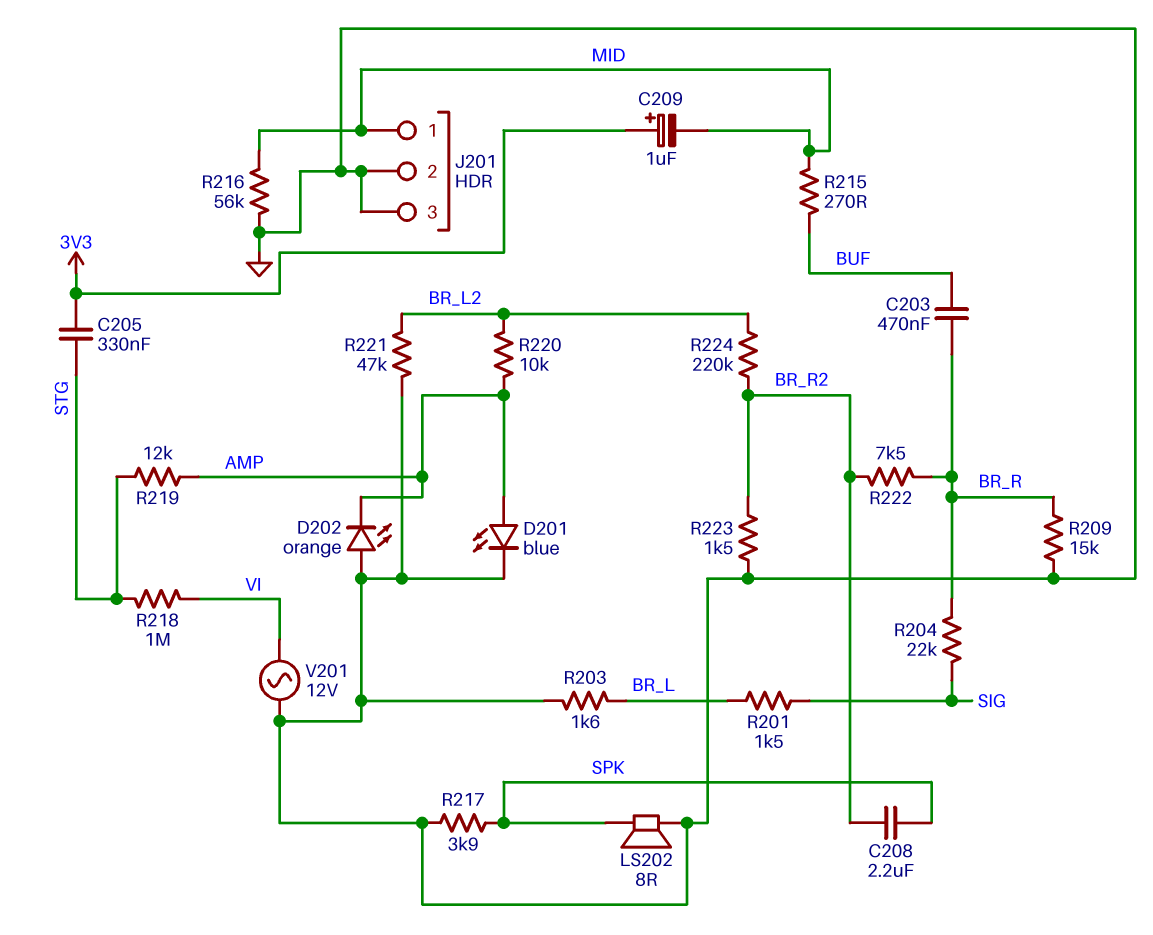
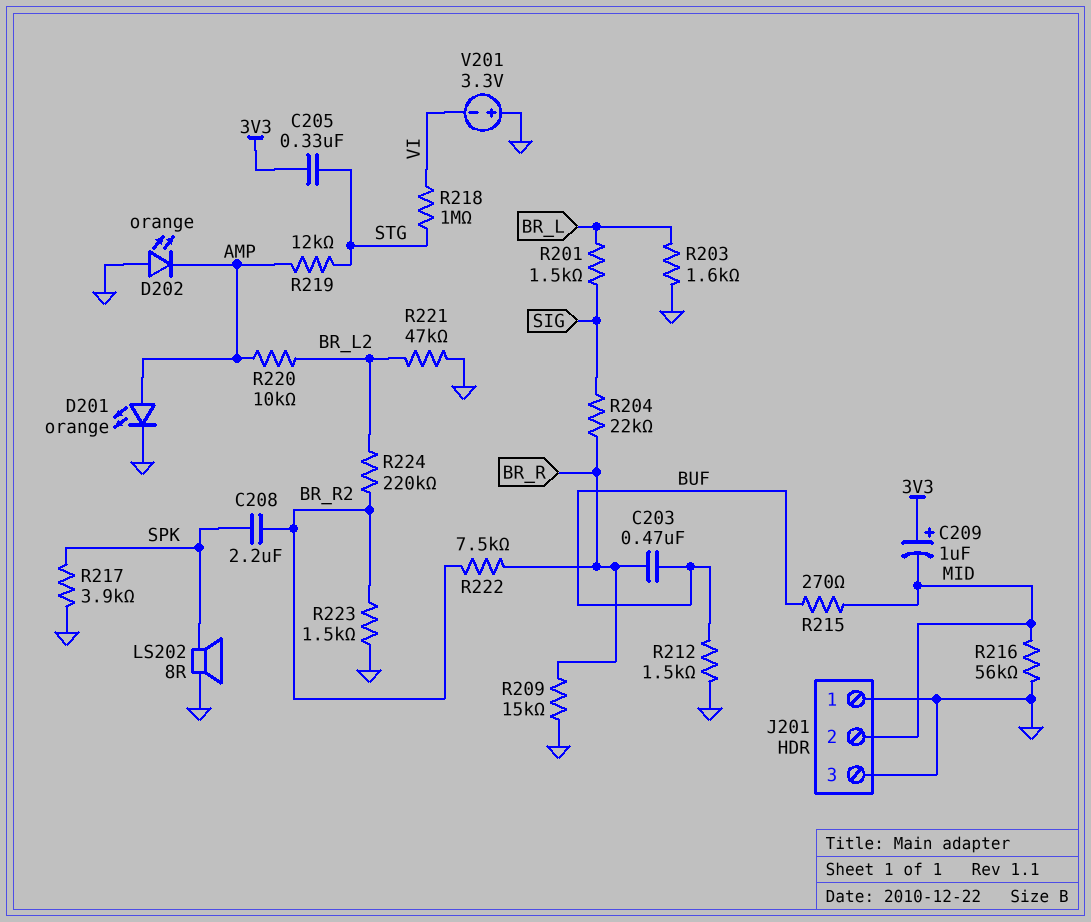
D201: LED blue (A AMP, K GND) -> LED orange (A AMP, K GND)
J201 pin 1: MID -> GND
J201 pin 2: GND -> MID
R212: none -> 1.5k (BUF, GND)
V201: AC 12V (GND, VI) -> 3.3V (plus GND, minus VI)

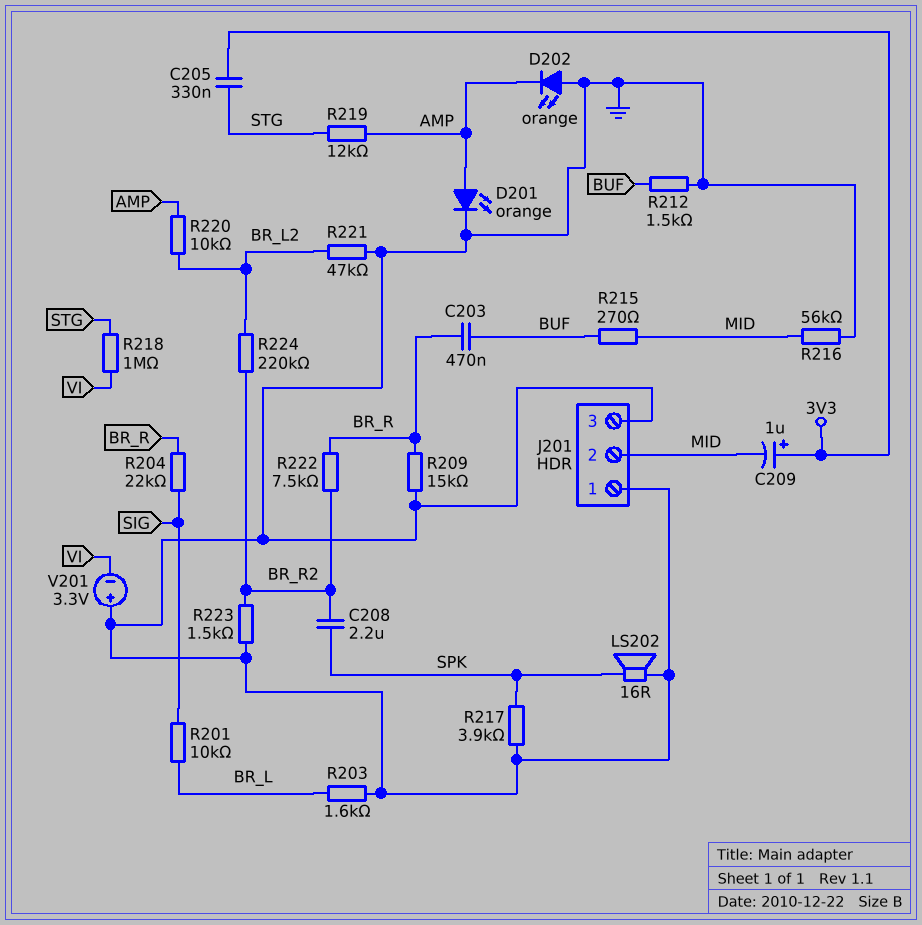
LS202: speaker 8R (GND, SPK) -> speaker 16R (GND, SPK)
R201: 1.5k (BR_L, SIG) -> 10k (BR_L, SIG)

